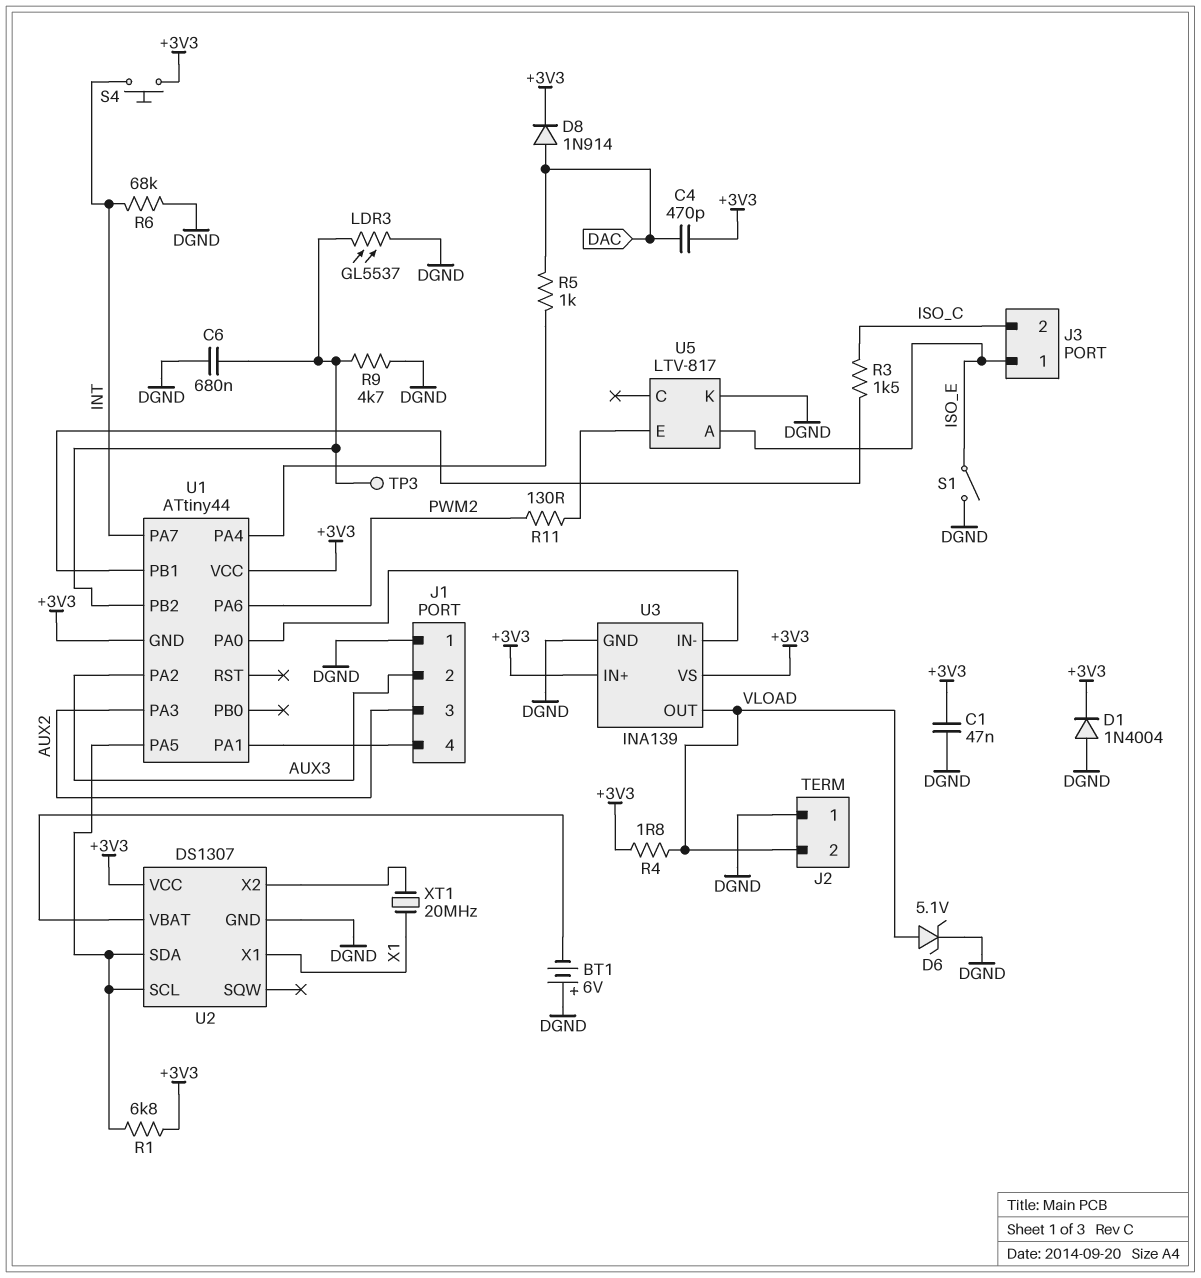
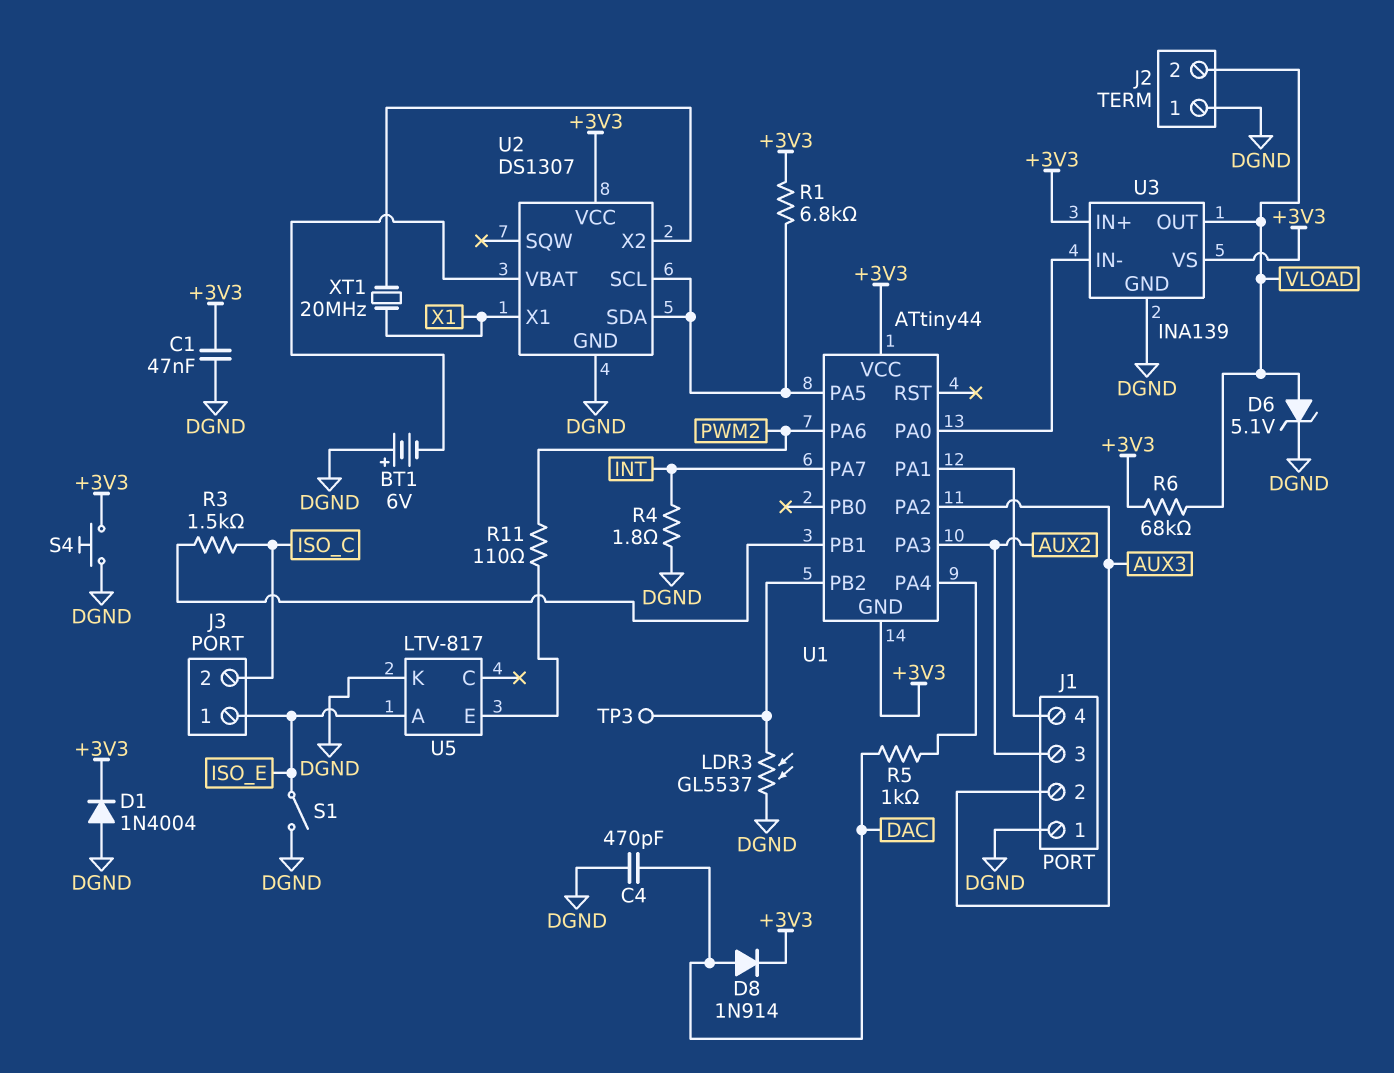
C4: 470pF (+3V3, DAC) -> 470pF (DAC, DGND)
C6: 680nF (DGND, U1/PB2) -> none
R4: 1.8 (+3V3, VLOAD) -> 1.8 (DGND, INT)
R6: 68k (DGND, INT) -> 68k (+3V3, VLOAD)
R9: 4.7k (DGND, U1/PB2) -> none
R11: 130 (PWM2, U5/E) -> 110 (PWM2, U5/E)
S4: button (+3V3, INT) -> button (+3V3, DGND)

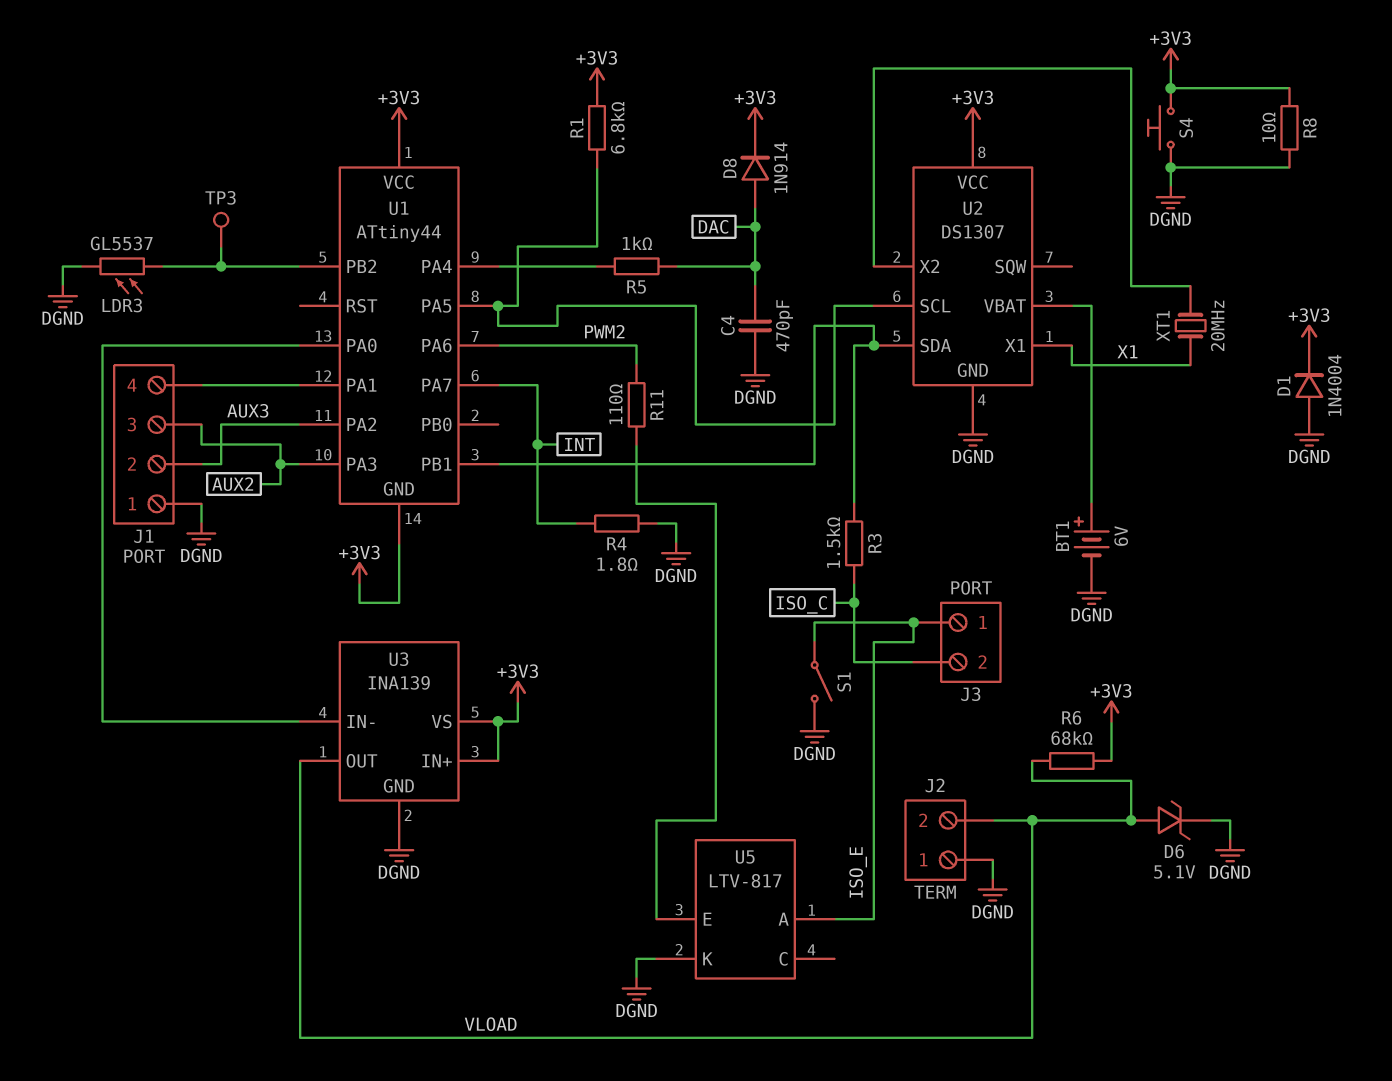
BT1: 6V (plus DGND, minus U2/VBAT) -> 6V (plus U2/VBAT, minus DGND)
C1: 47nF (+3V3, DGND) -> none
R8: none -> 10 (+3V3, DGND)
U2 pin SDA: U1/PA5 -> U1/PB1

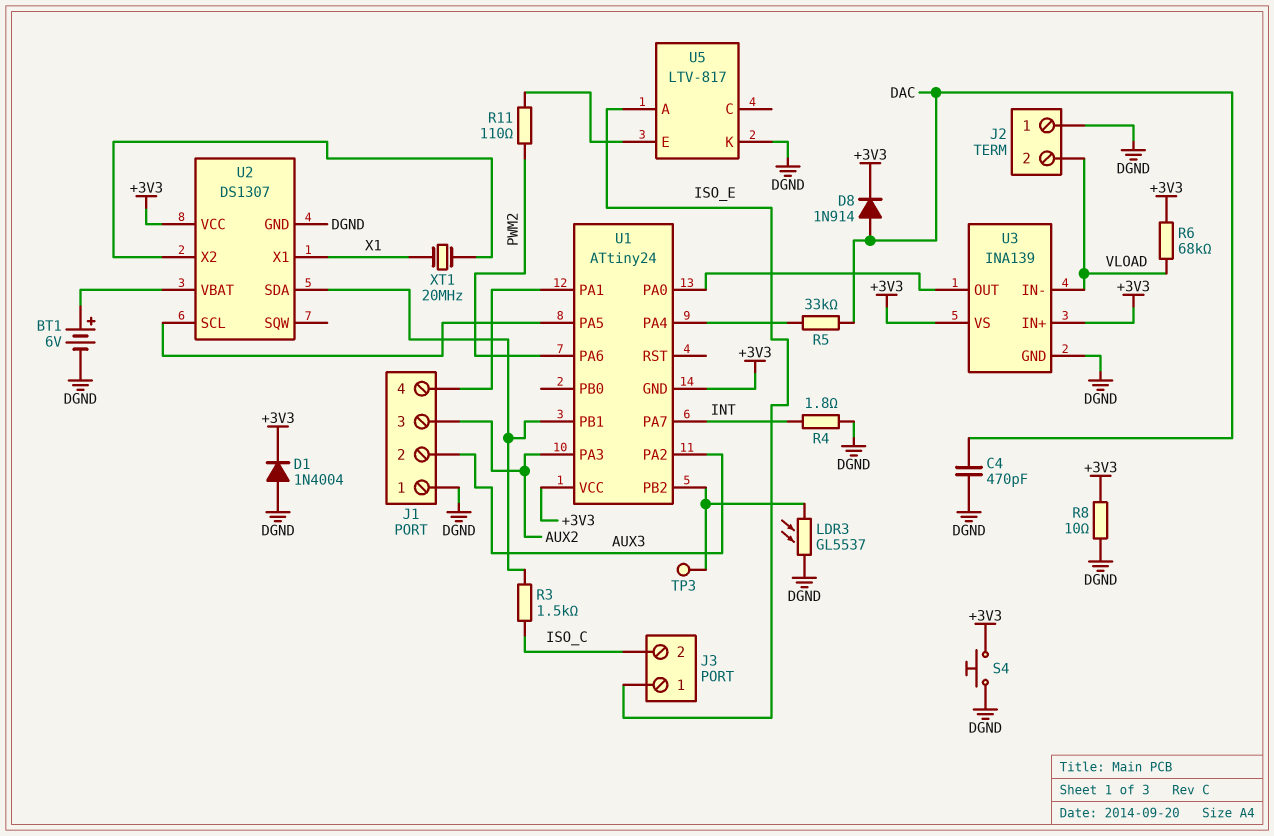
D6: zener 5.1V (A VLOAD, K DGND) -> none
R1: 6.8k (+3V3, U1/PA5) -> none
R5: 1k (DAC, U1/PA4) -> 33k (DAC, U1/PA4)
S1: switch (DGND, ISO_E) -> none
U1: ATtiny44 -> ATtiny24
U3 pin IN-: U1/PA0 -> VLOAD
U3 pin OUT: VLOAD -> U1/PA0

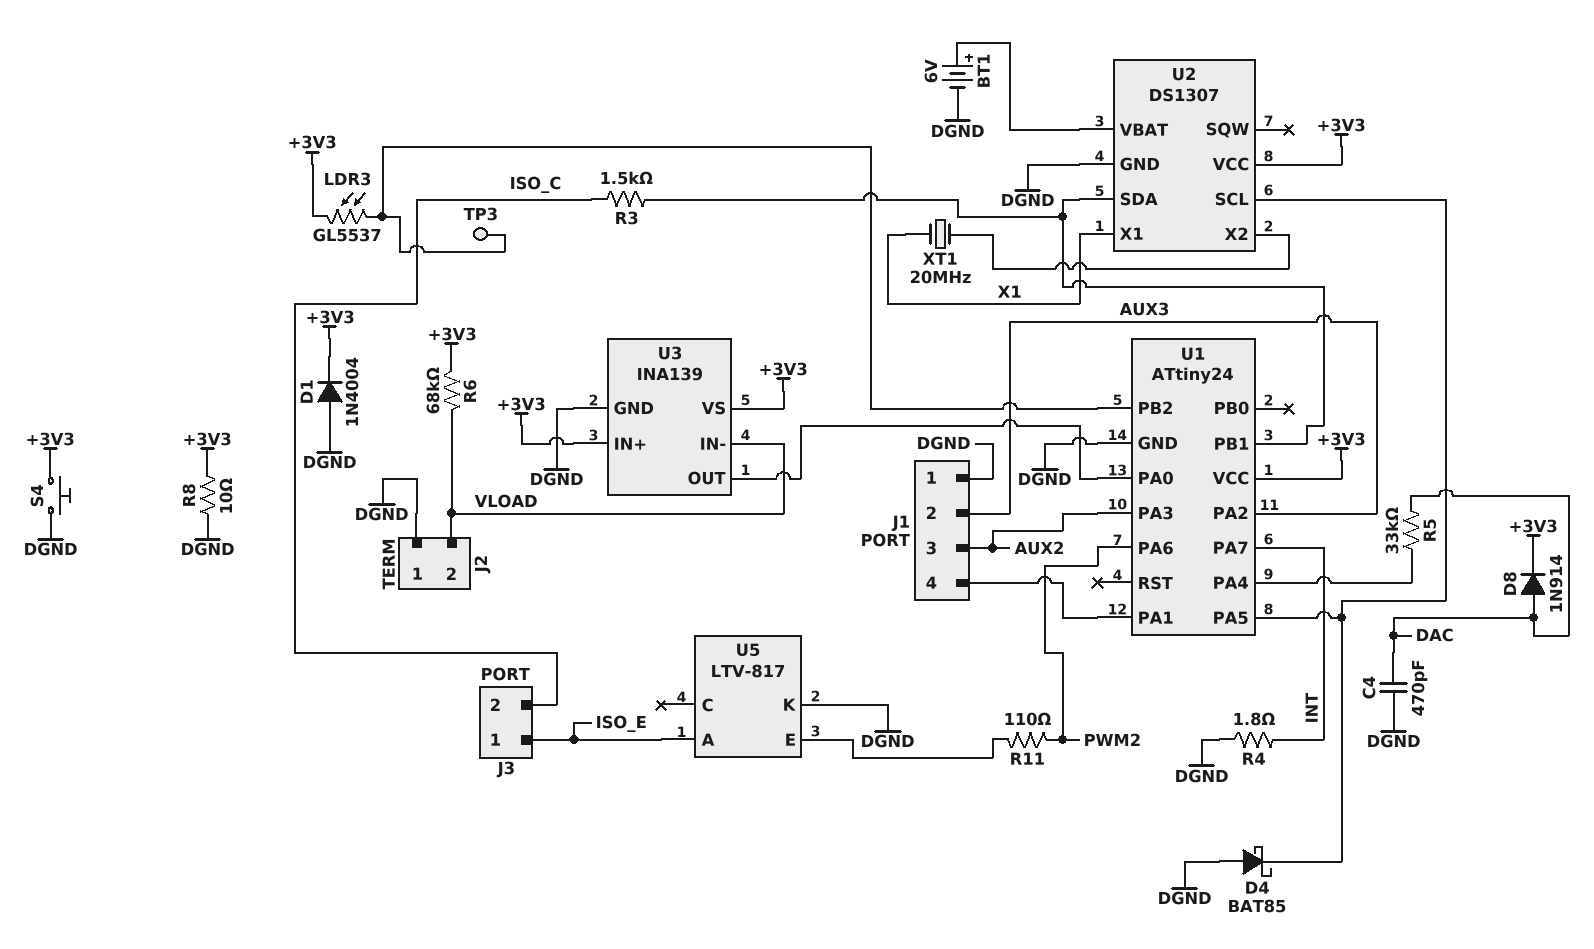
D4: none -> schottky BAT85 (A DGND, K U1/PA5)
LDR3: GL5537 (DGND, U1/PB2) -> GL5537 (+3V3, U1/PB2)
U1 pin GND: +3V3 -> DGND

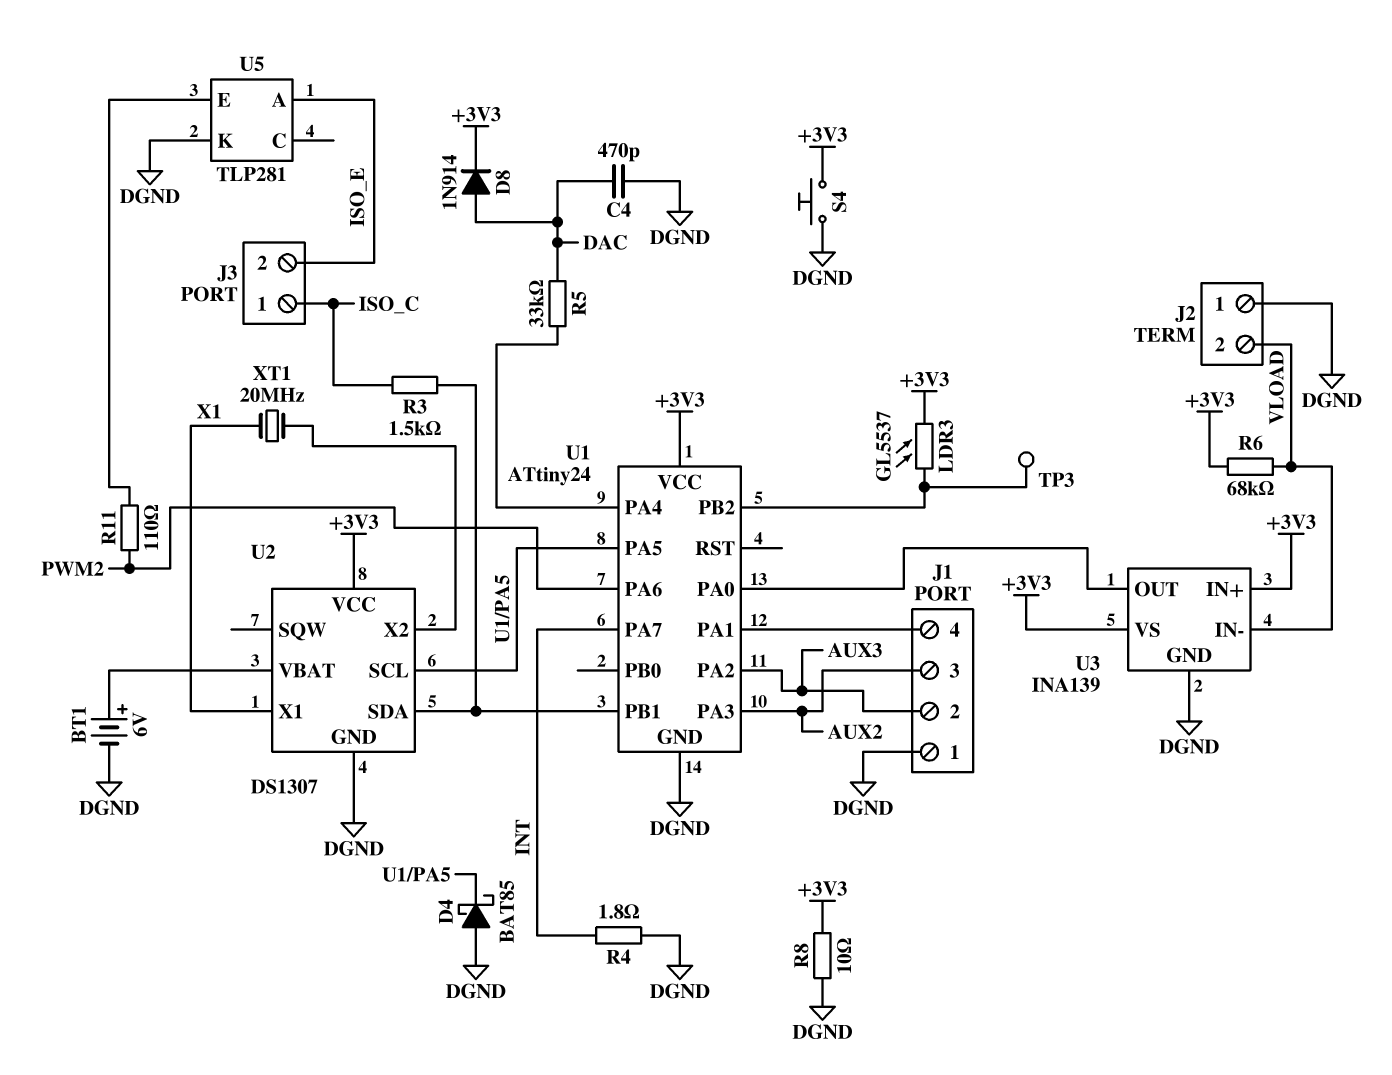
D1: diode 1N4004 (A DGND, K +3V3) -> none
J3 pin 1: ISO_E -> ISO_C
J3 pin 2: ISO_C -> ISO_E
U5: LTV-817 -> TLP281

